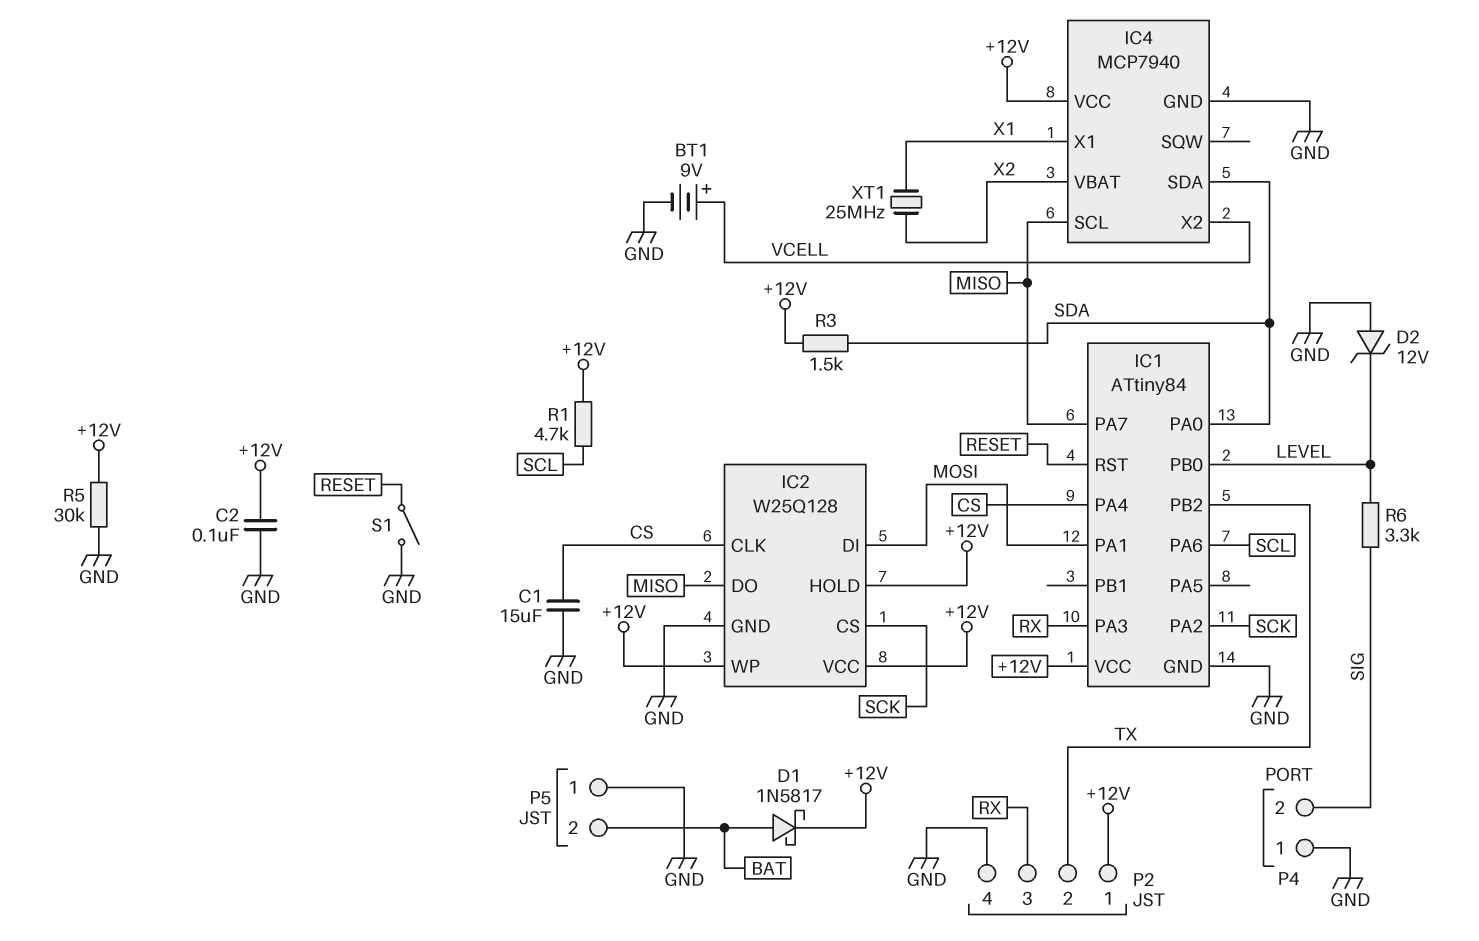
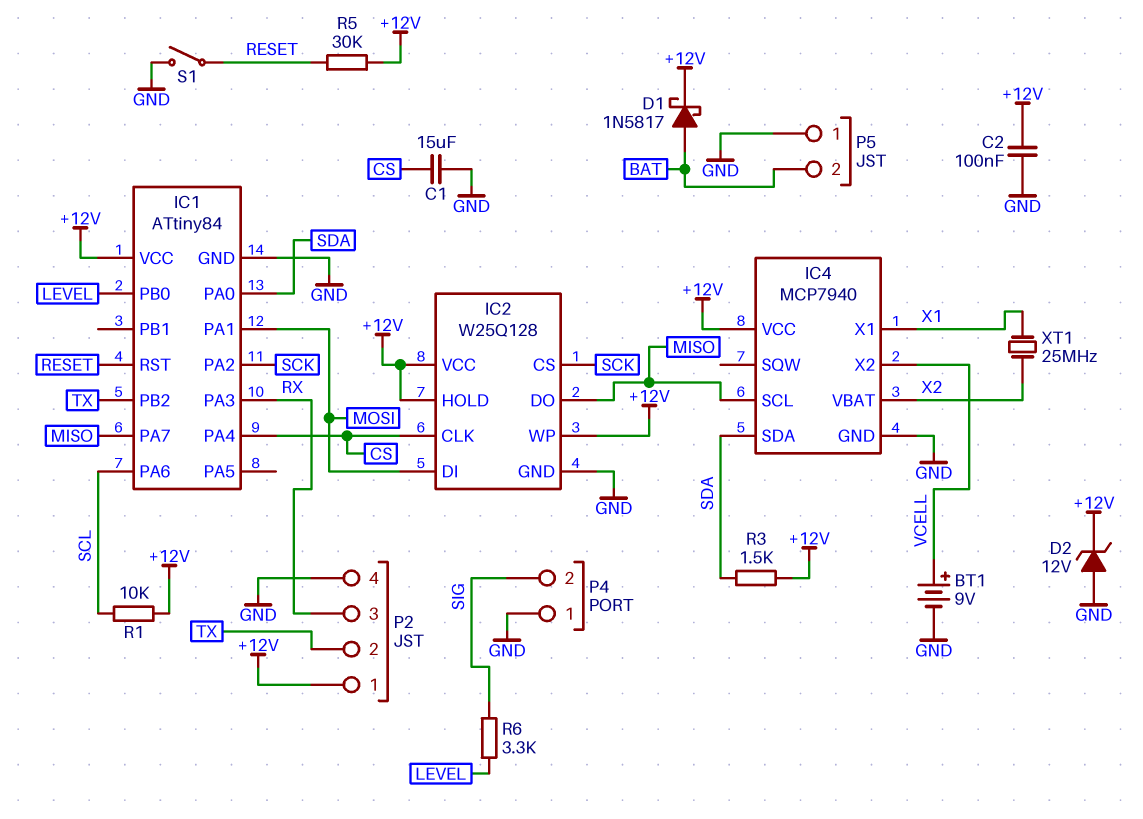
D2: zener 12V (A GND, K LEVEL) -> zener 12V (A GND, K +12V)
R1: 4.7k (+12V, SCL) -> 10k (+12V, SCL)
R5: 30k (+12V, GND) -> 30k (+12V, RESET)

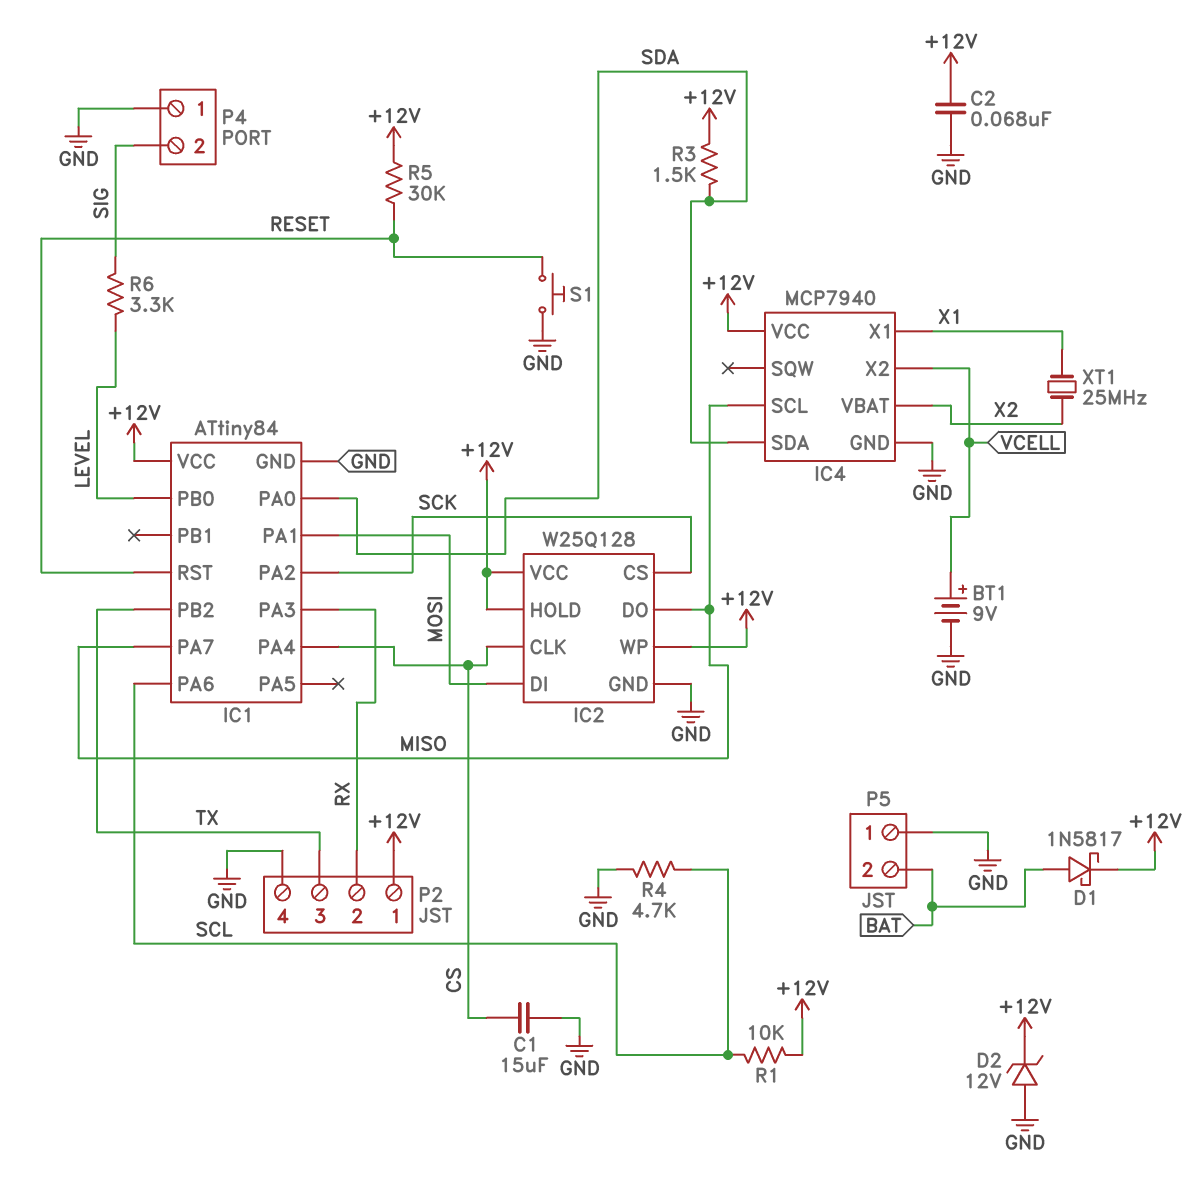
C2: 100nF (+12V, GND) -> 68nF (+12V, GND)
P2 pin 2: TX -> RX
P2 pin 3: RX -> TX
R4: none -> 4.7k (GND, SCL)
S1: switch (GND, RESET) -> button (GND, RESET)

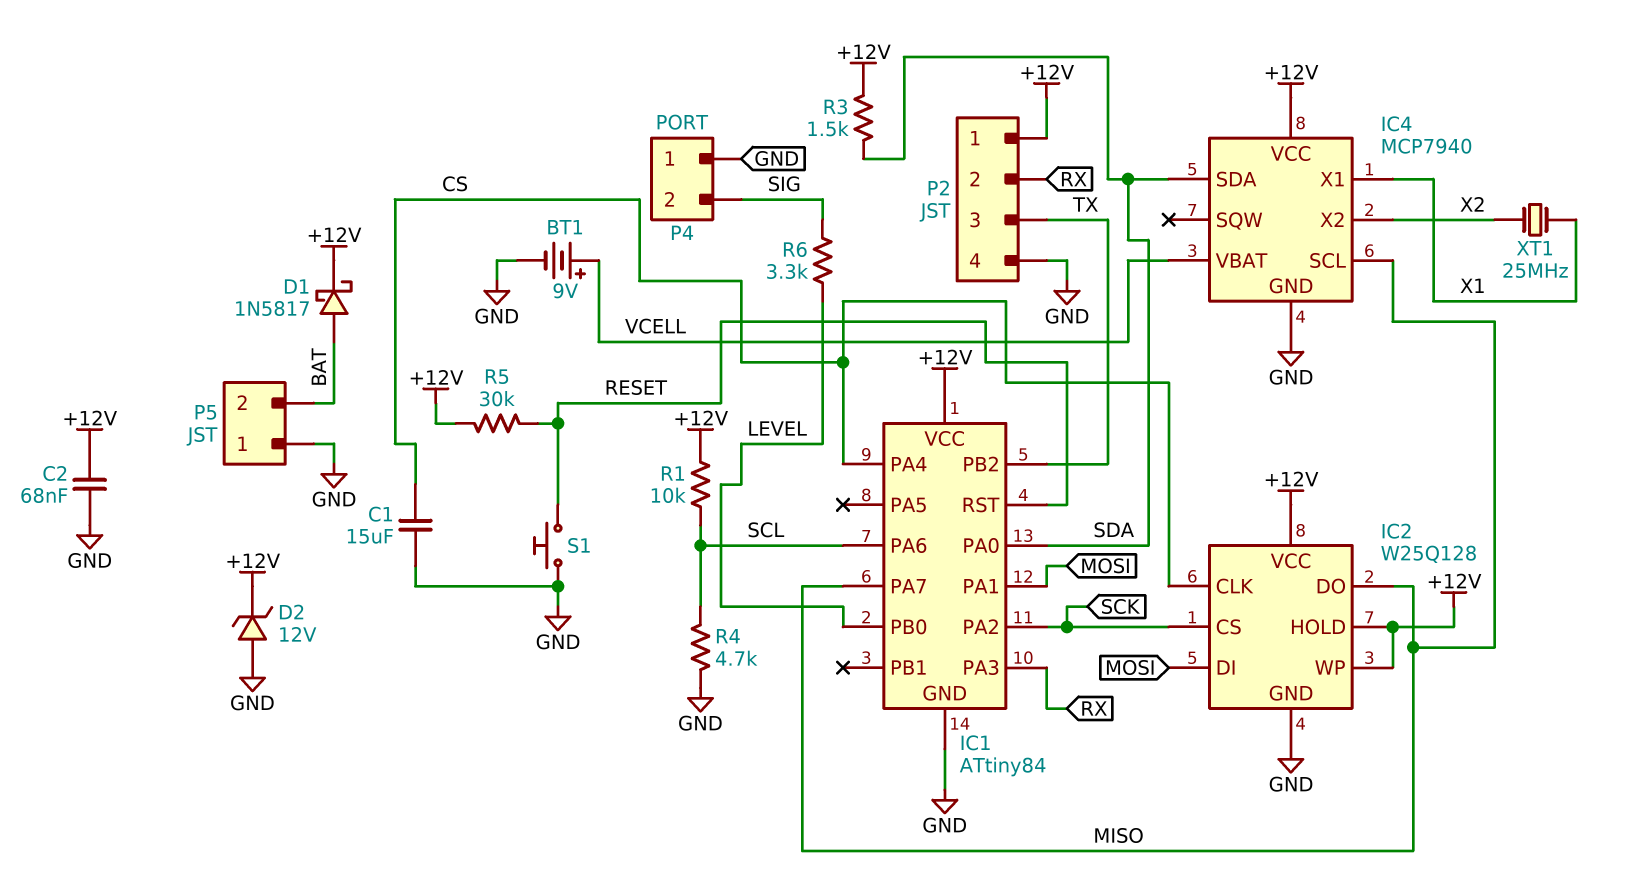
IC4 pin VBAT: X2 -> VCELL
IC4 pin X2: VCELL -> X2

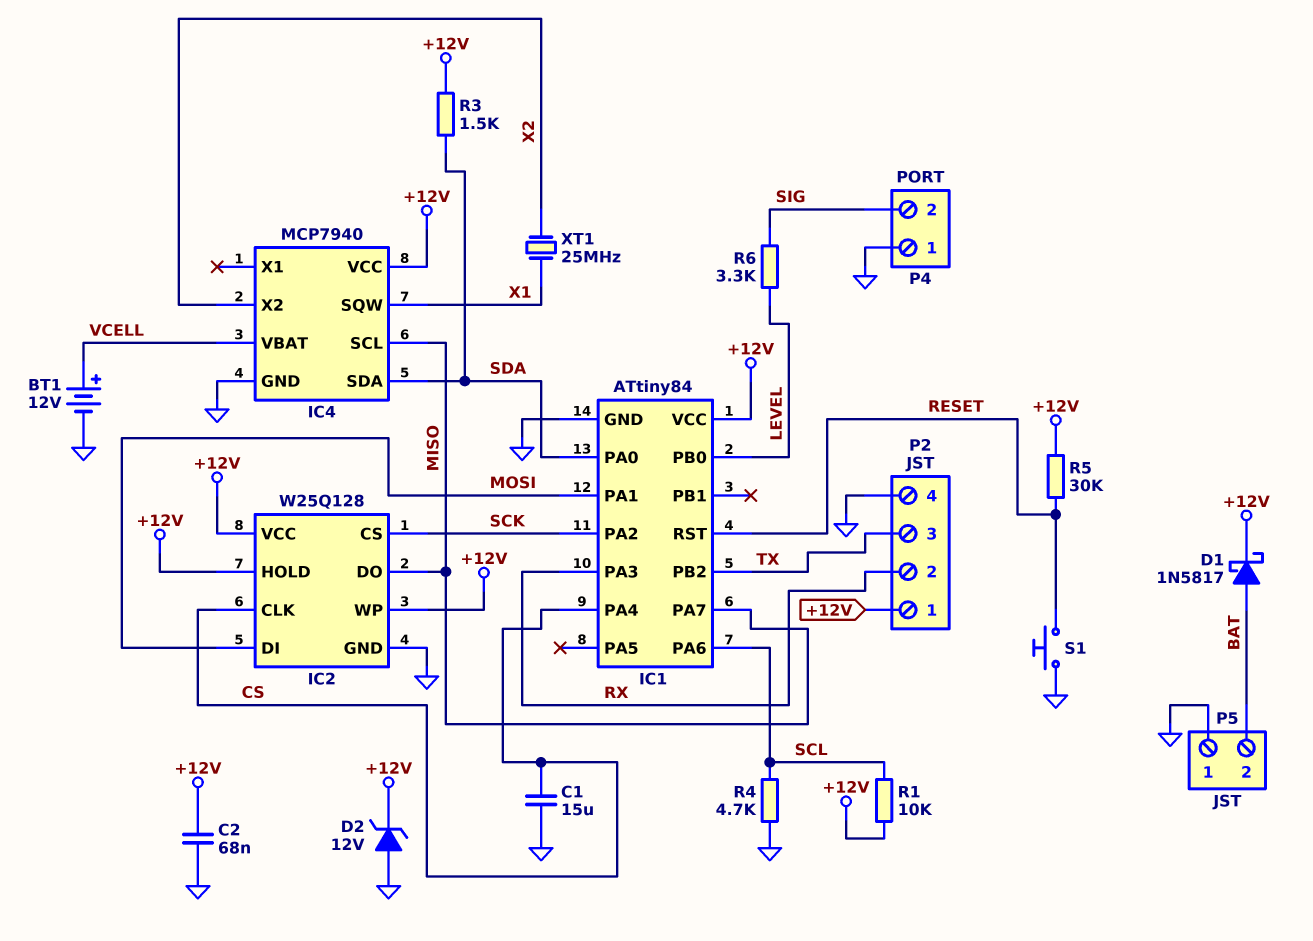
BT1: 9V (plus VCELL, minus GND) -> 12V (plus VCELL, minus GND)
IC4 pin SQW: none -> X1
IC4 pin X1: X1 -> none

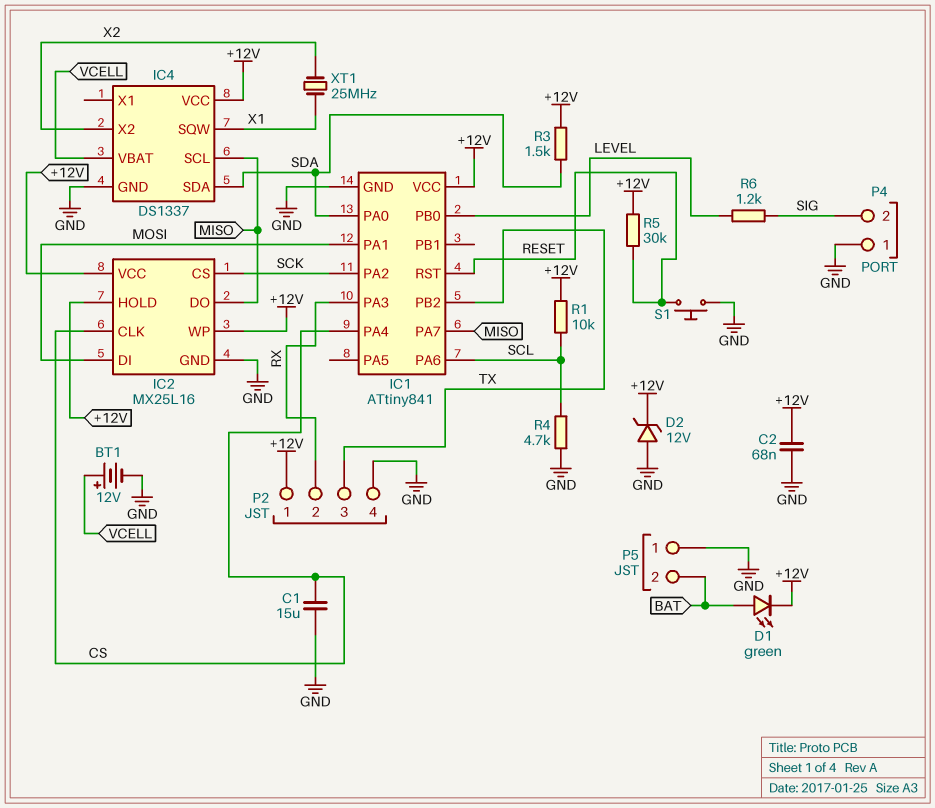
D1: schottky 1N5817 (A BAT, K +12V) -> LED green (A BAT, K +12V)
IC1: ATtiny84 -> ATtiny841
IC2: W25Q128 -> MX25L16
IC4: MCP7940 -> DS1337
R6: 3.3k (LEVEL, SIG) -> 1.2k (LEVEL, SIG)

